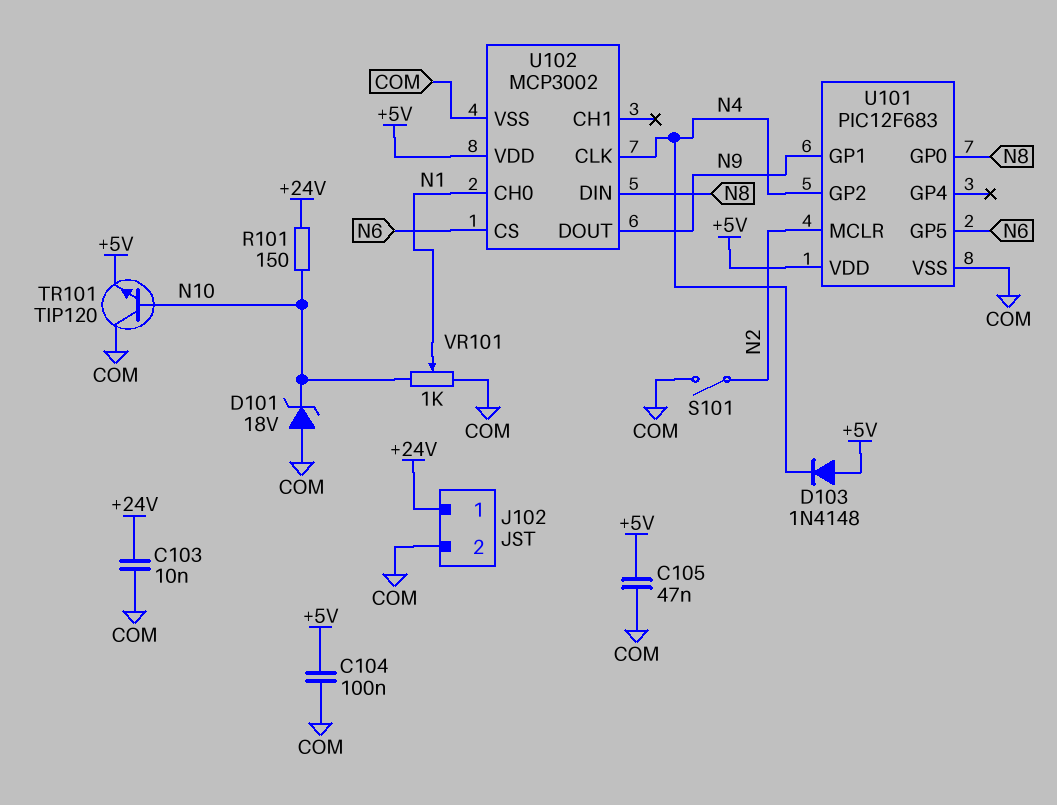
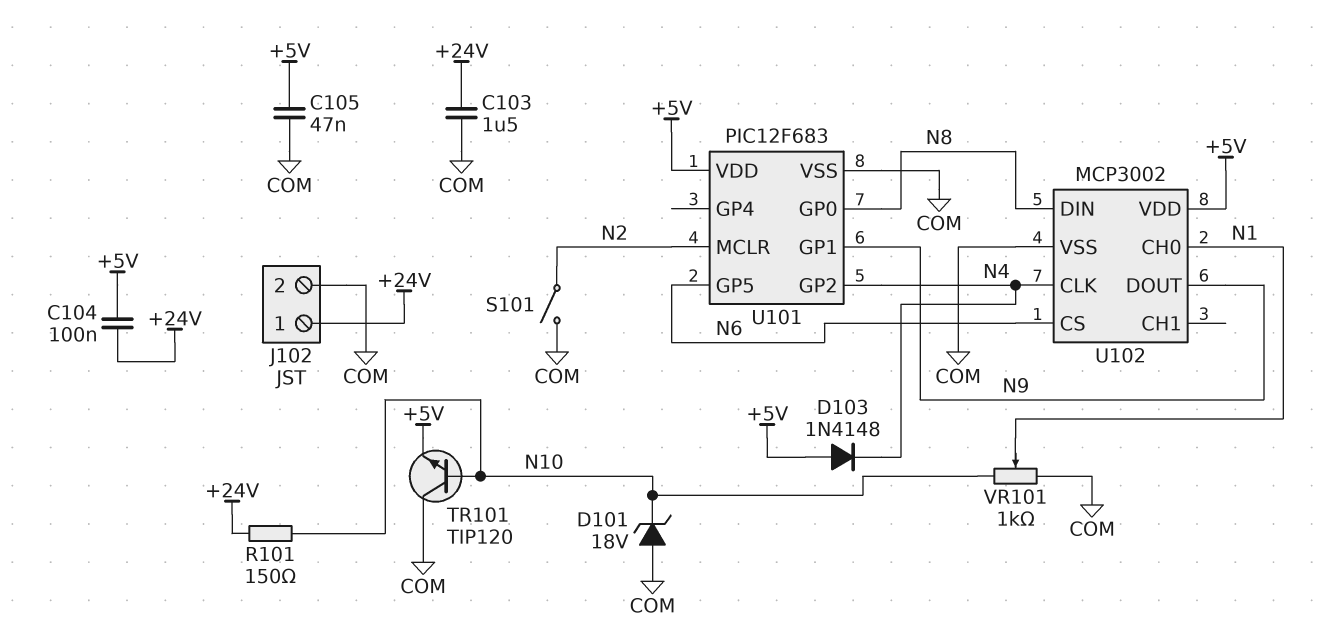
C103: 10nF (+24V, COM) -> 1.5uF (+24V, COM)
C104: 100nF (+5V, COM) -> 100nF (+5V, +24V)

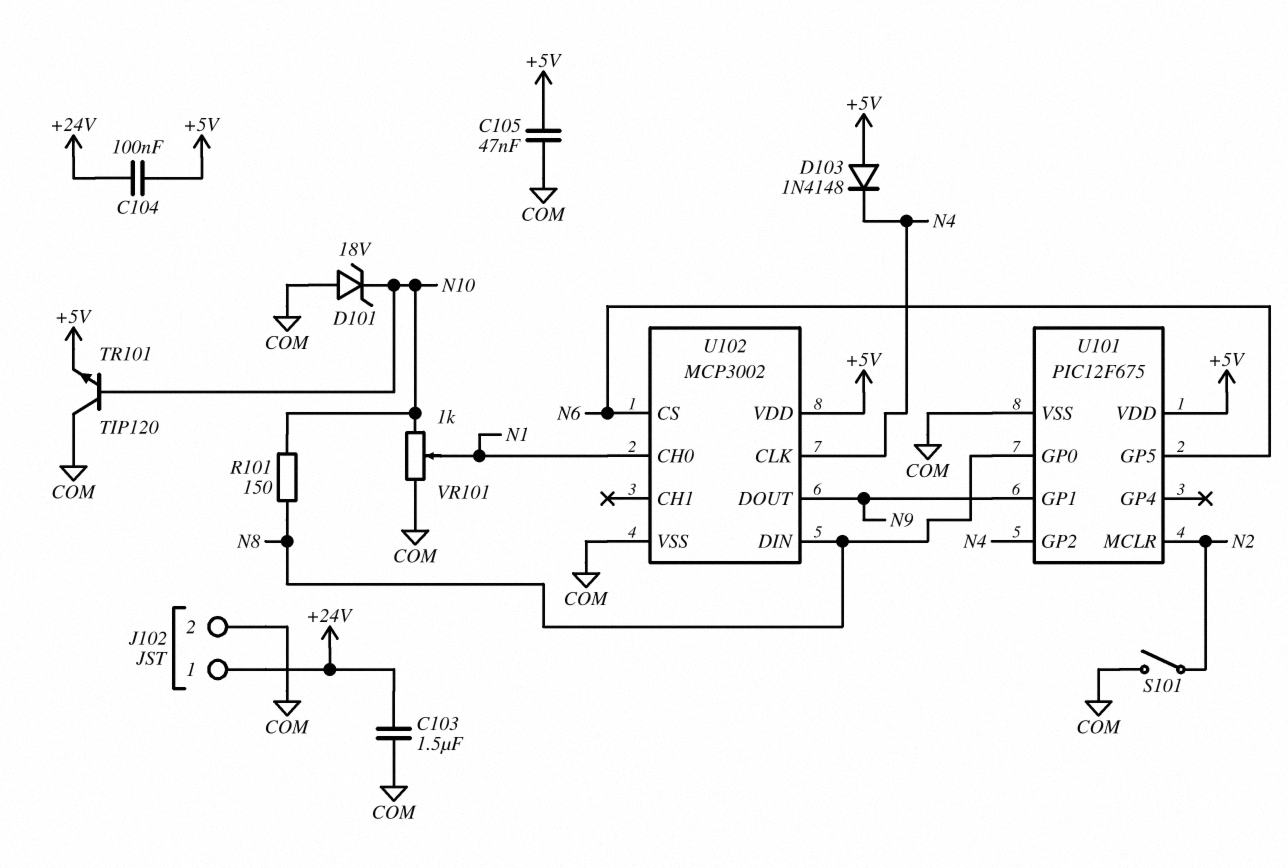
R101: 150 (+24V, N10) -> 150 (N8, N10)
U101: PIC12F683 -> PIC12F675

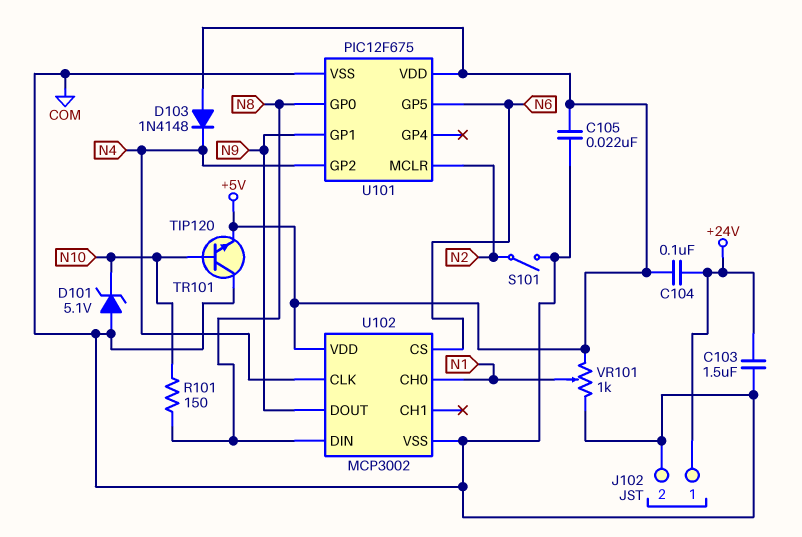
C105: 47nF (+5V, COM) -> 22nF (+5V, COM)
D101: zener 18V (A COM, K N10) -> zener 5.1V (A COM, K N10)
VR101: 1k (COM, N10, wiper N1) -> 1k (+5V, COM, wiper N1)

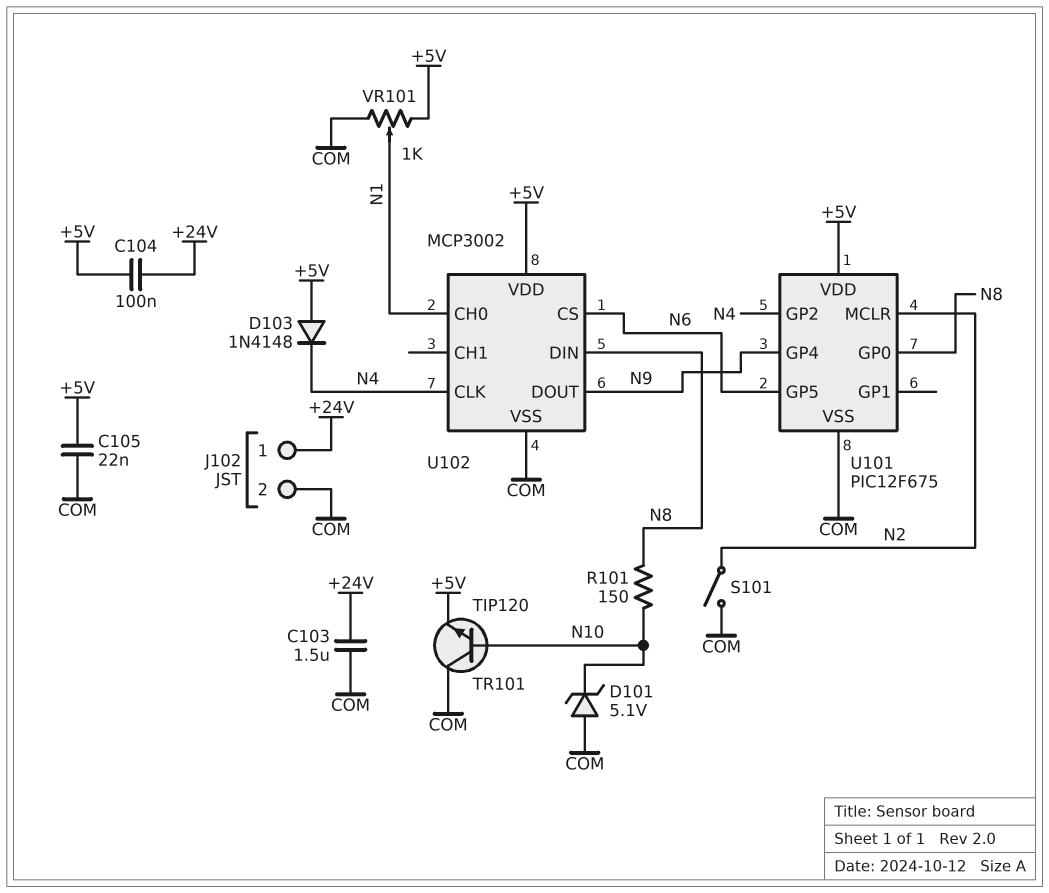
U101 pin GP1: N9 -> none
U101 pin GP4: none -> N9

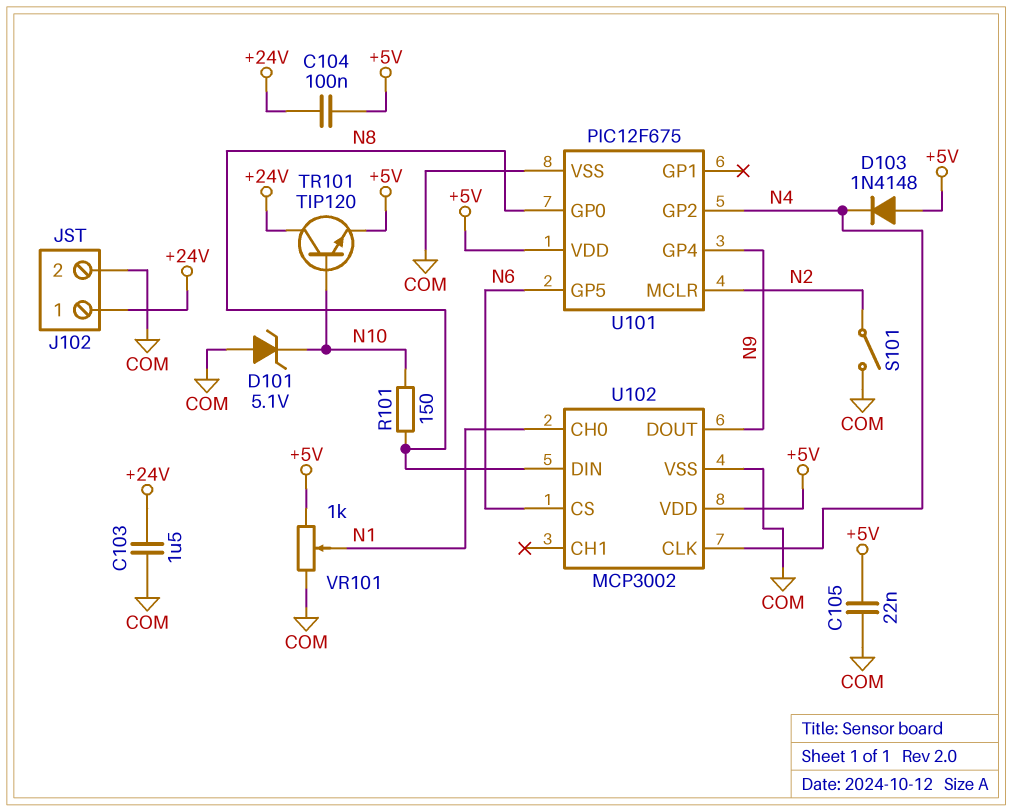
TR101: NPN TIP120 (B N10, C COM, E +5V) -> NPN TIP120 (B N10, C +24V, E +5V)

